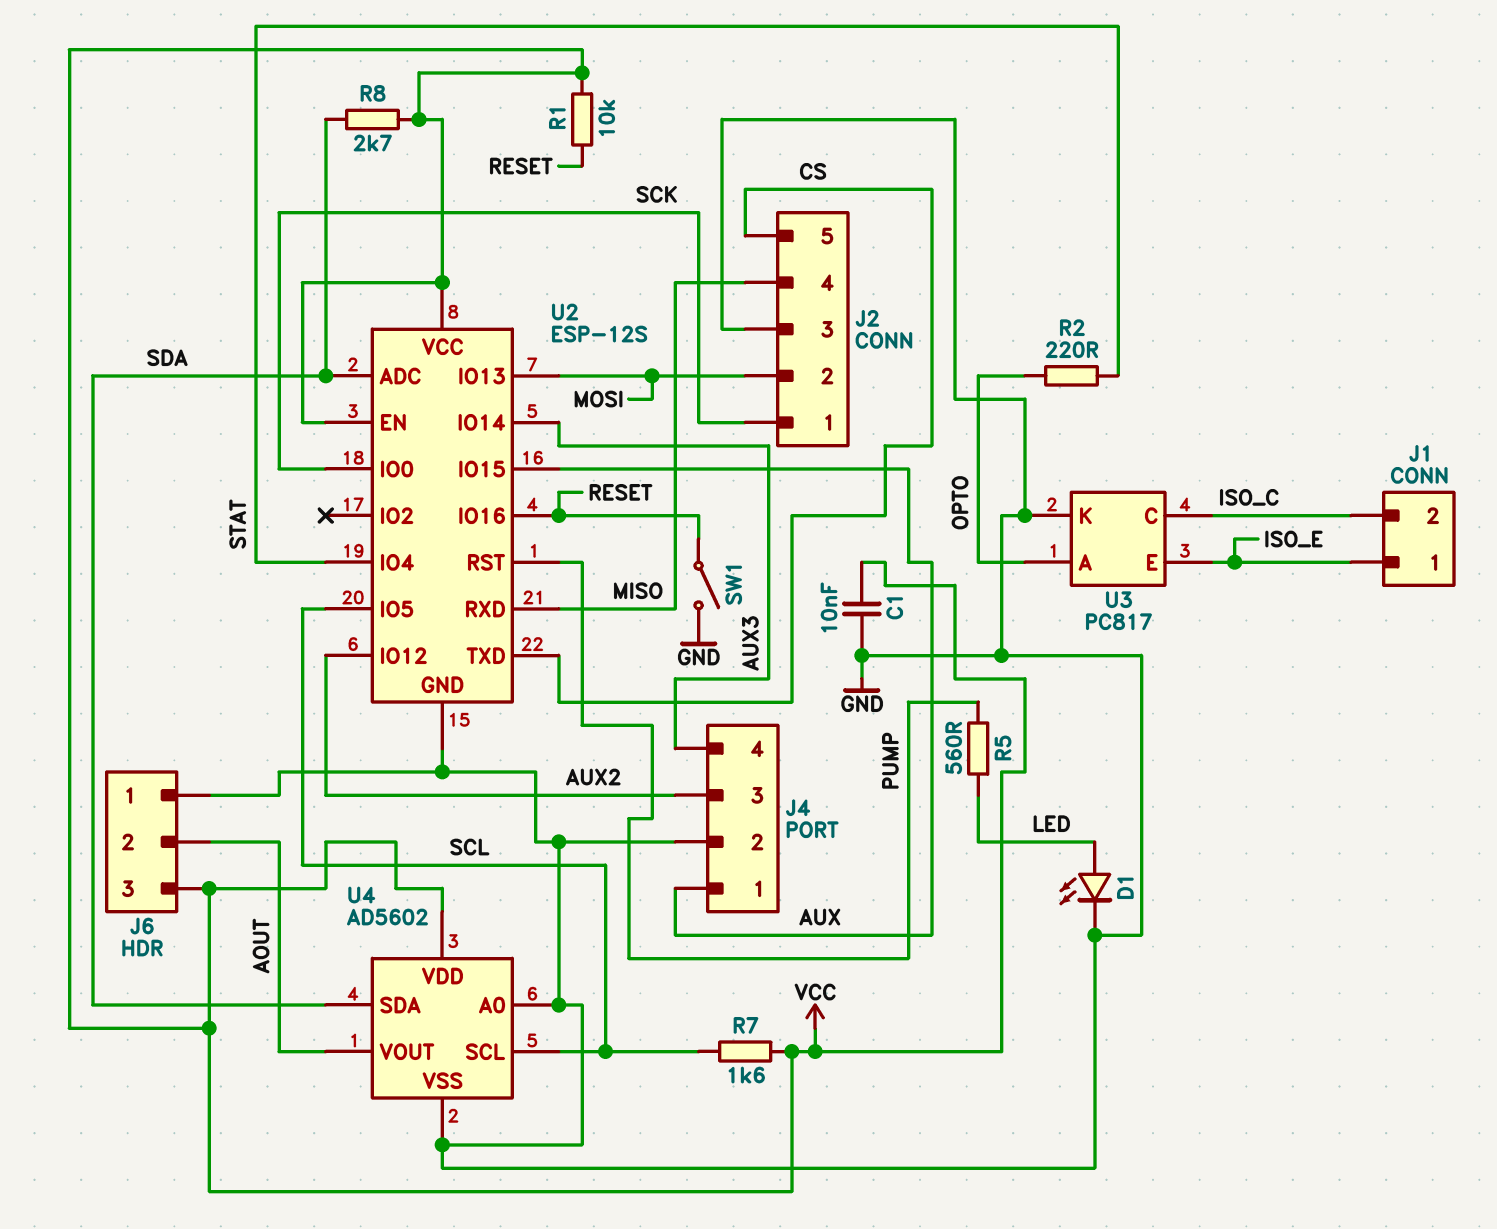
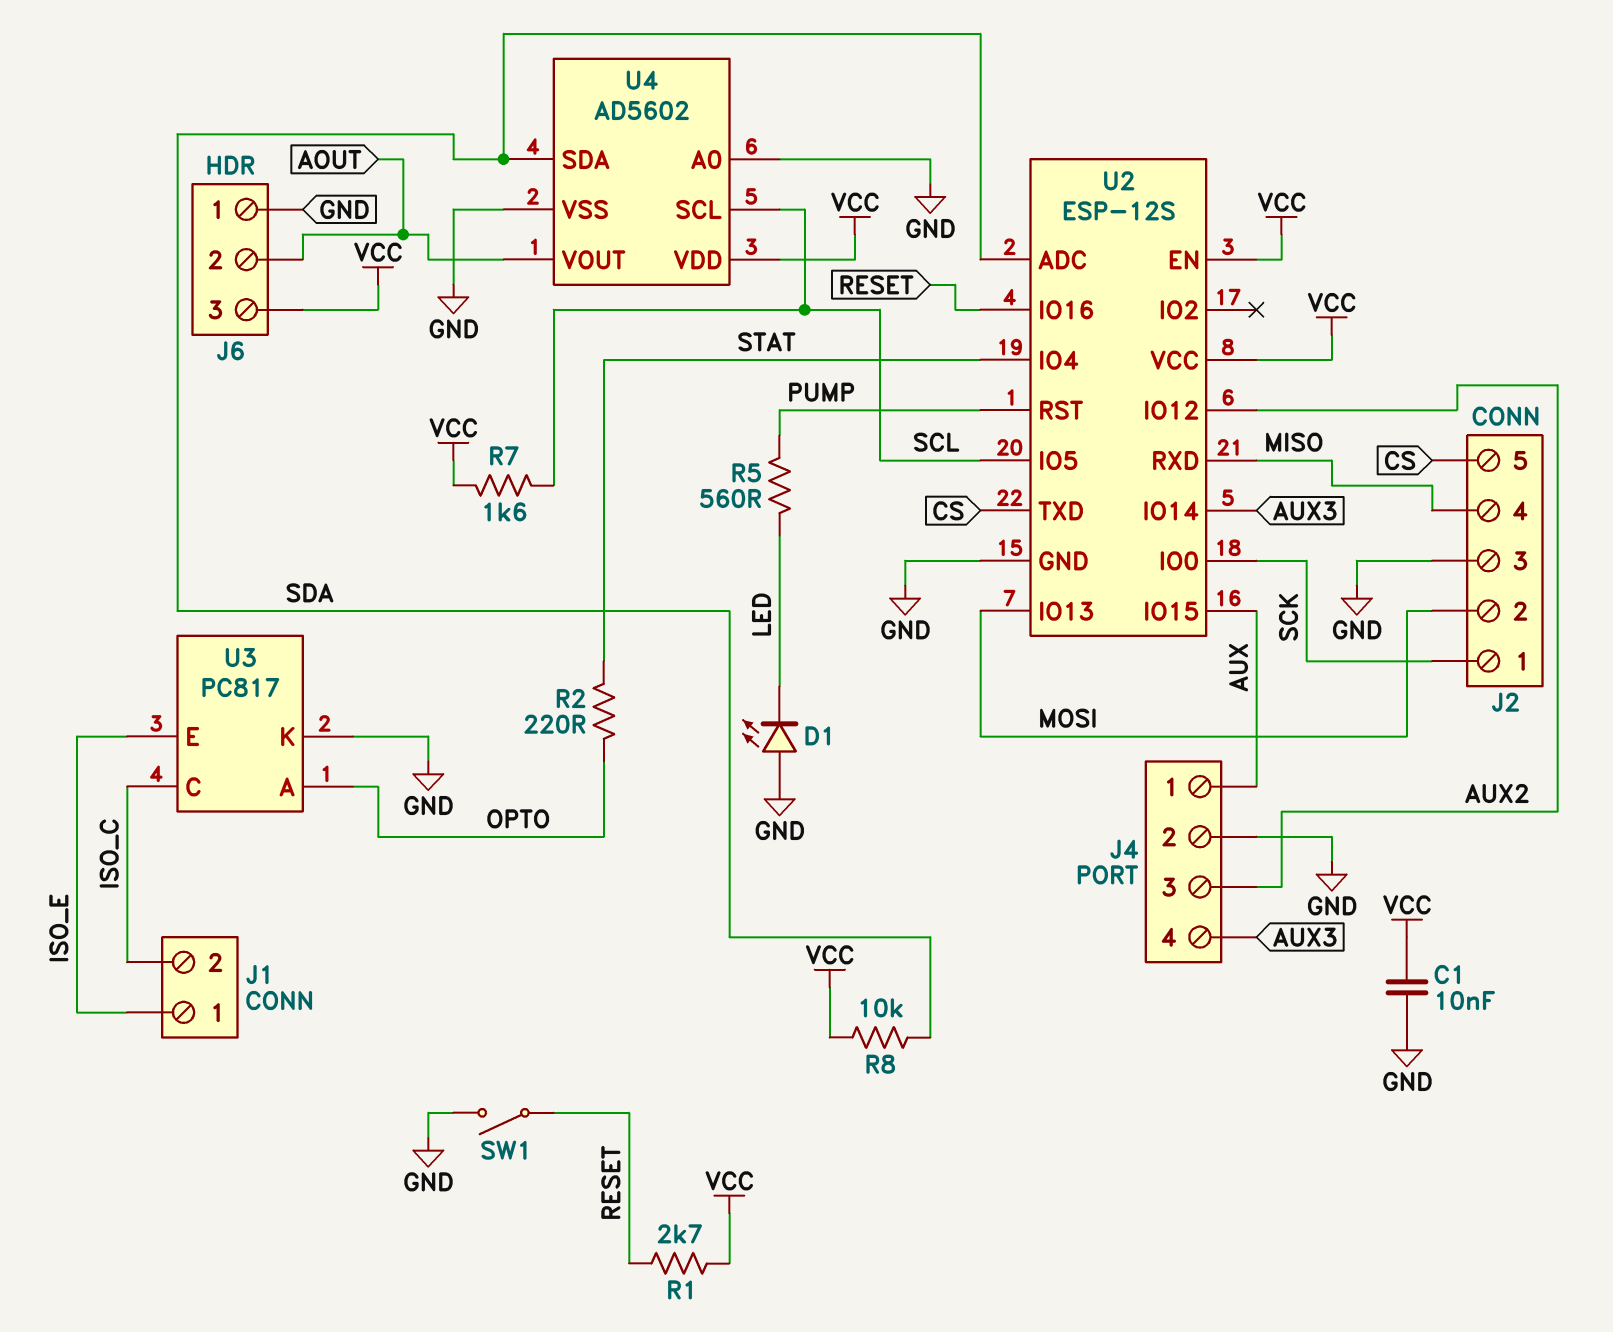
D1: LED (A LED, K GND) -> LED (A GND, K LED)
R1: 10k (RESET, VCC) -> 2.7k (RESET, VCC)
R8: 2.7k (SDA, VCC) -> 10k (SDA, VCC)

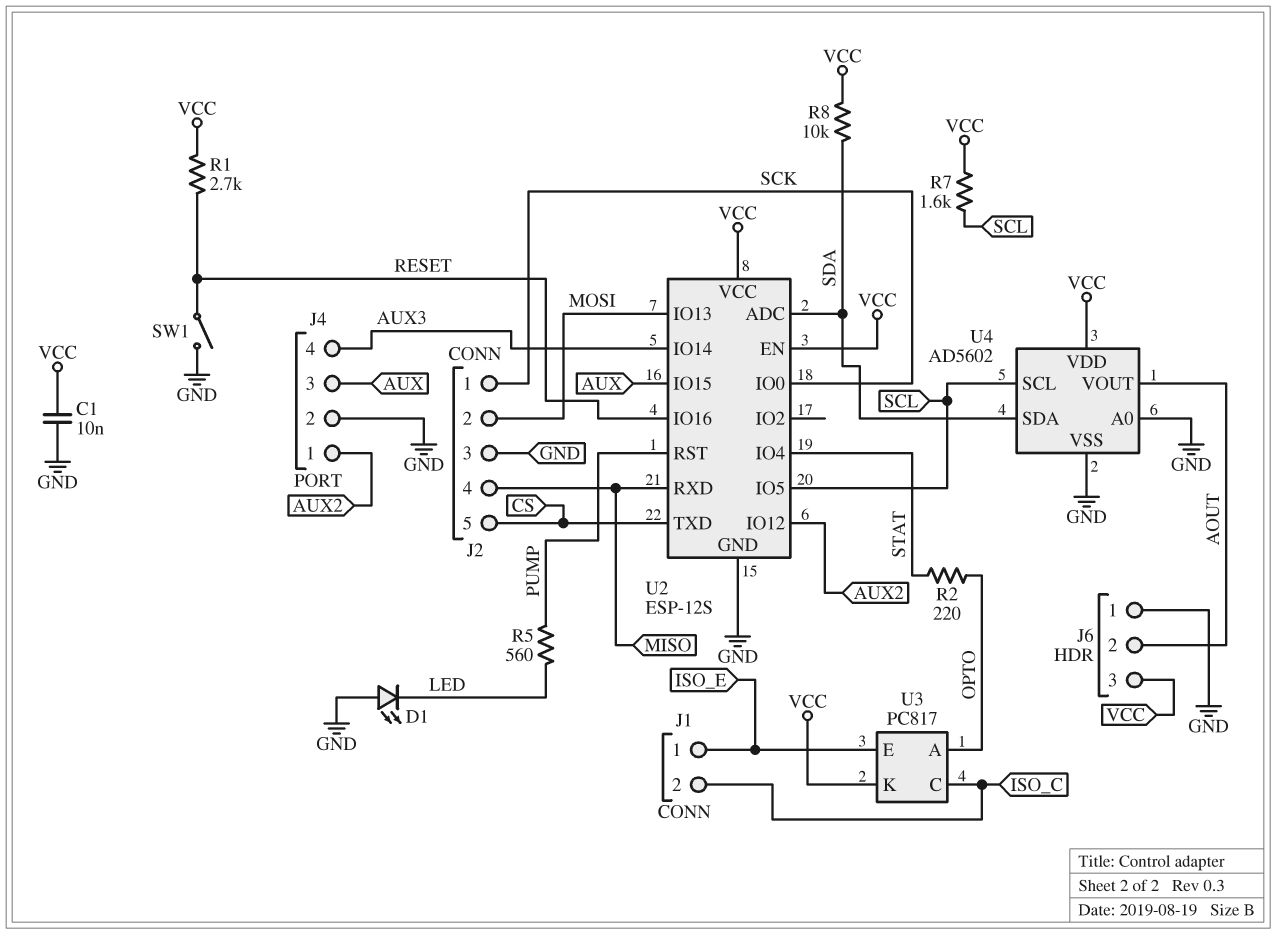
J4 pin 1: AUX -> AUX2
J4 pin 3: AUX2 -> AUX
U3 pin K: GND -> VCC

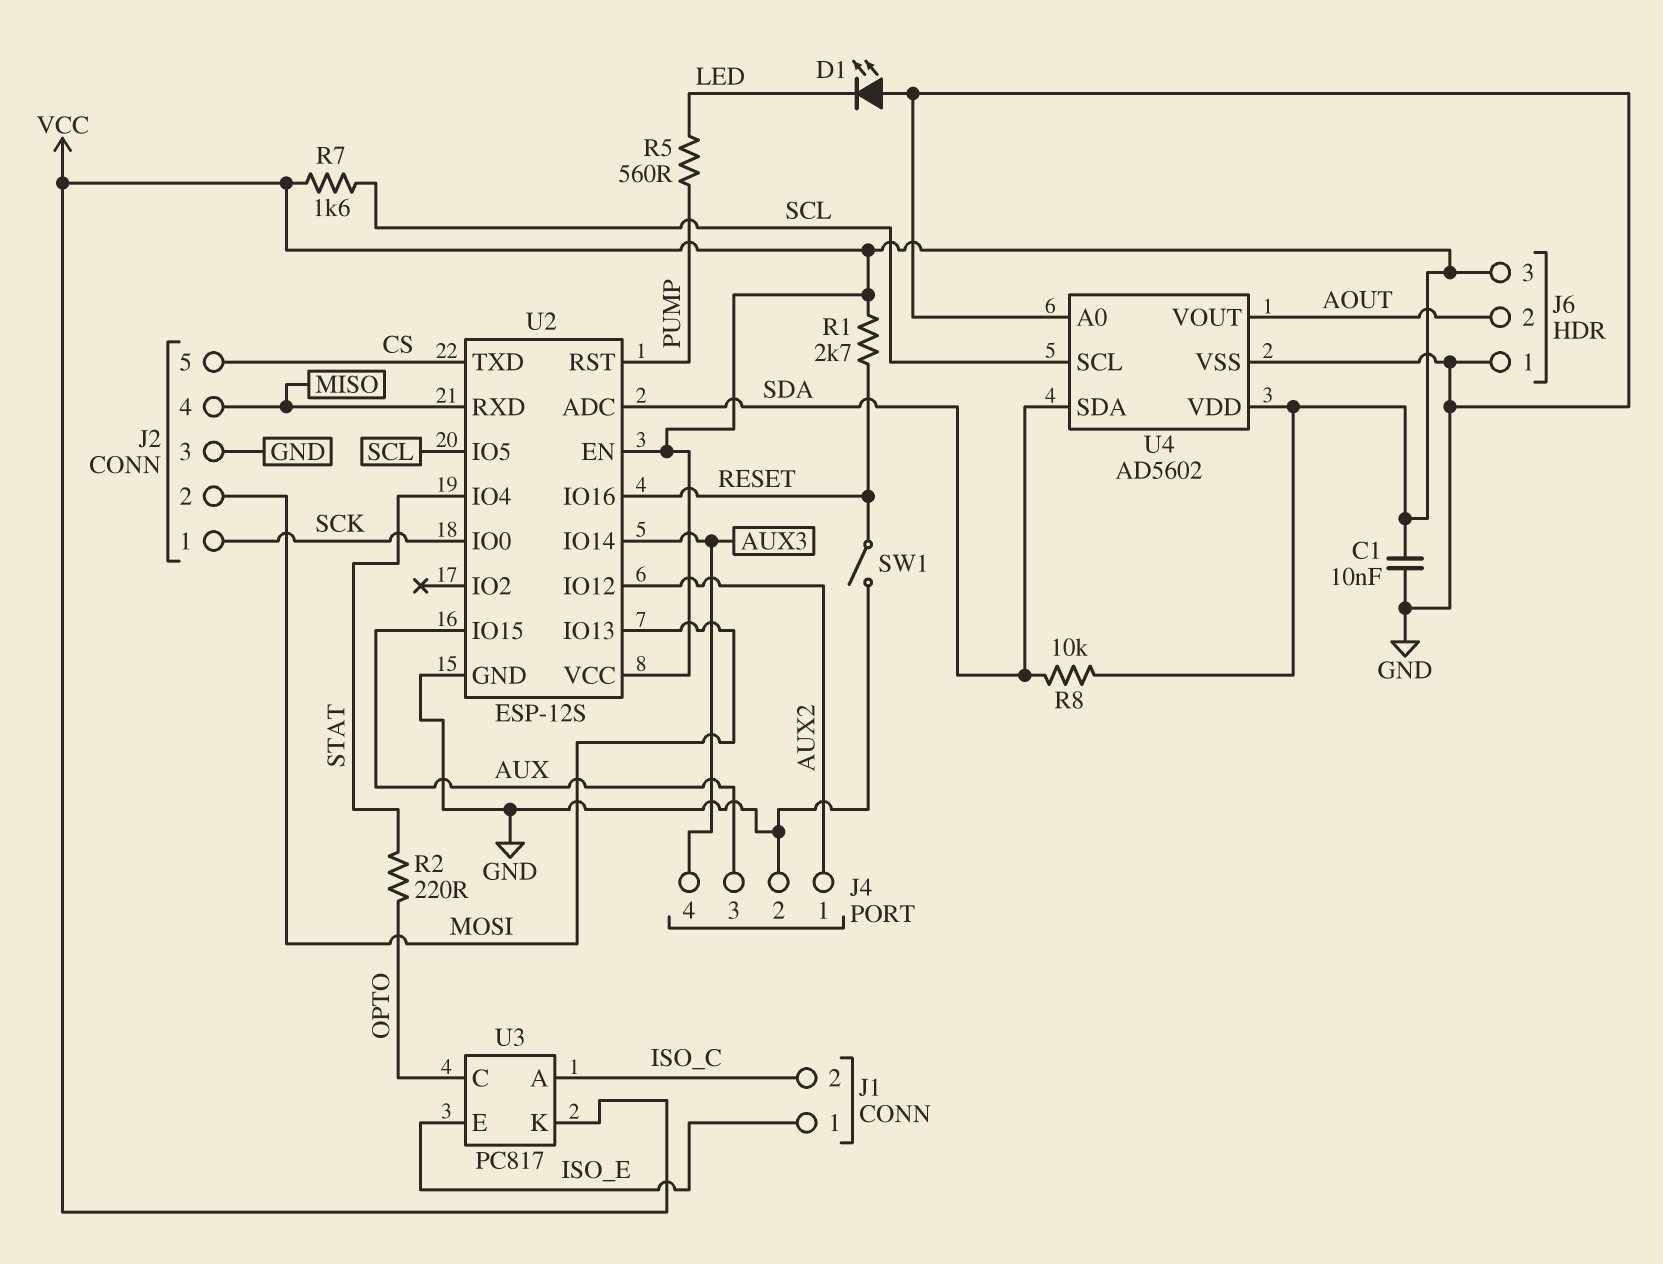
U3 pin A: OPTO -> ISO_C
U3 pin C: ISO_C -> OPTO

